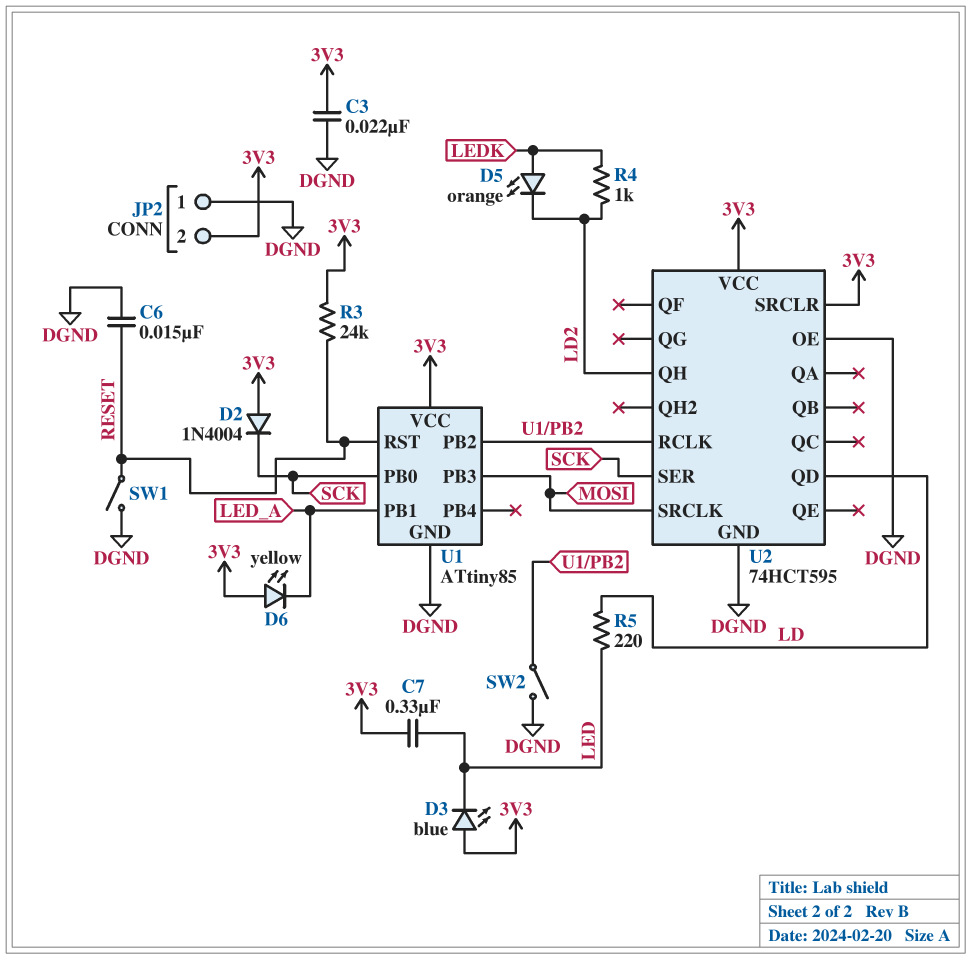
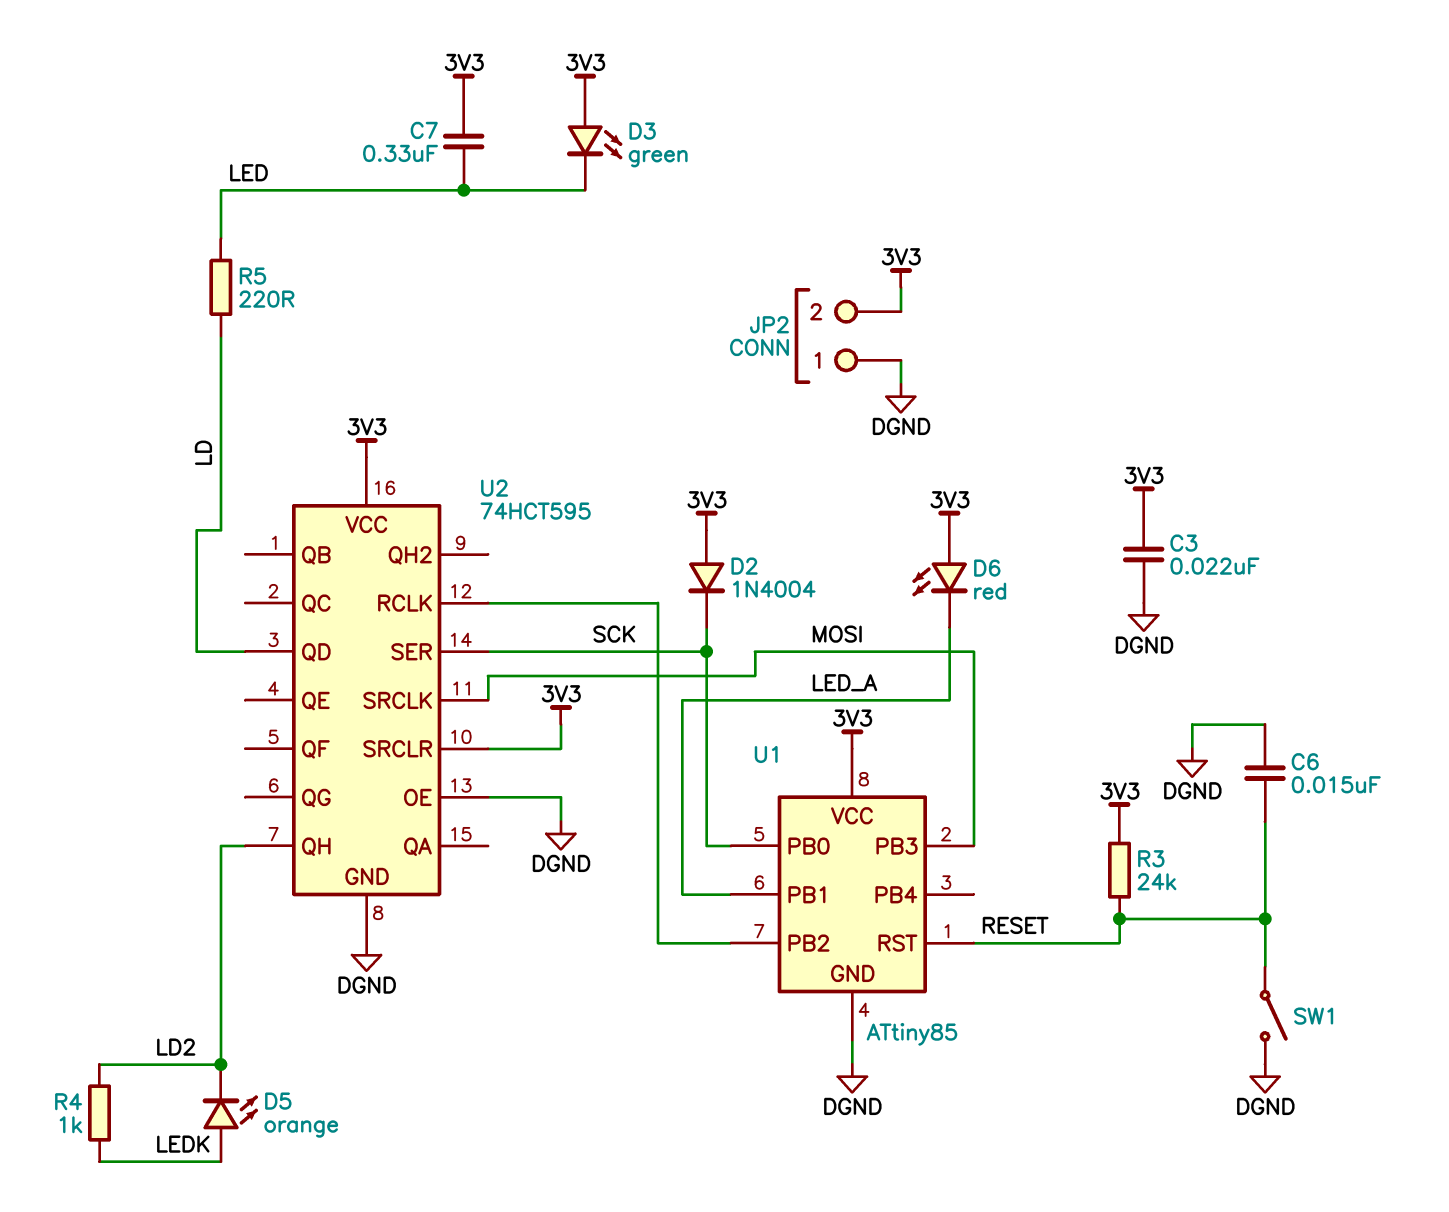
D3: LED blue (A 3V3, K LED) -> LED green (A 3V3, K LED)
D6: LED yellow (A 3V3, K LED_A) -> LED red (A 3V3, K LED_A)
SW2: switch (DGND, U1/PB2) -> none

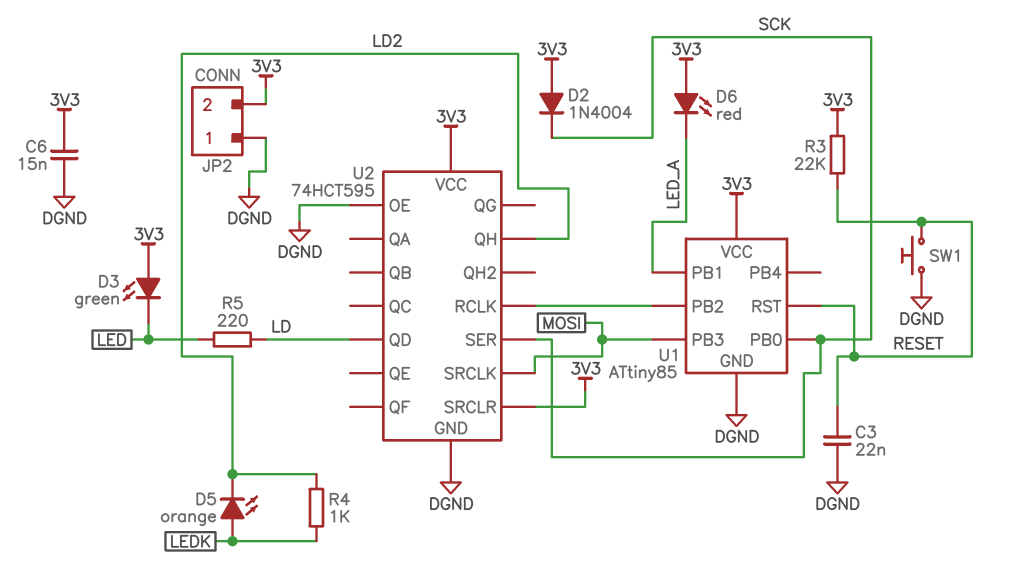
C3: 22nF (3V3, DGND) -> 22nF (DGND, RESET)
C6: 15nF (DGND, RESET) -> 15nF (3V3, DGND)
C7: 330nF (3V3, LED) -> none
R3: 24k (3V3, RESET) -> 22k (3V3, RESET)
SW1: switch (DGND, RESET) -> button (DGND, RESET)

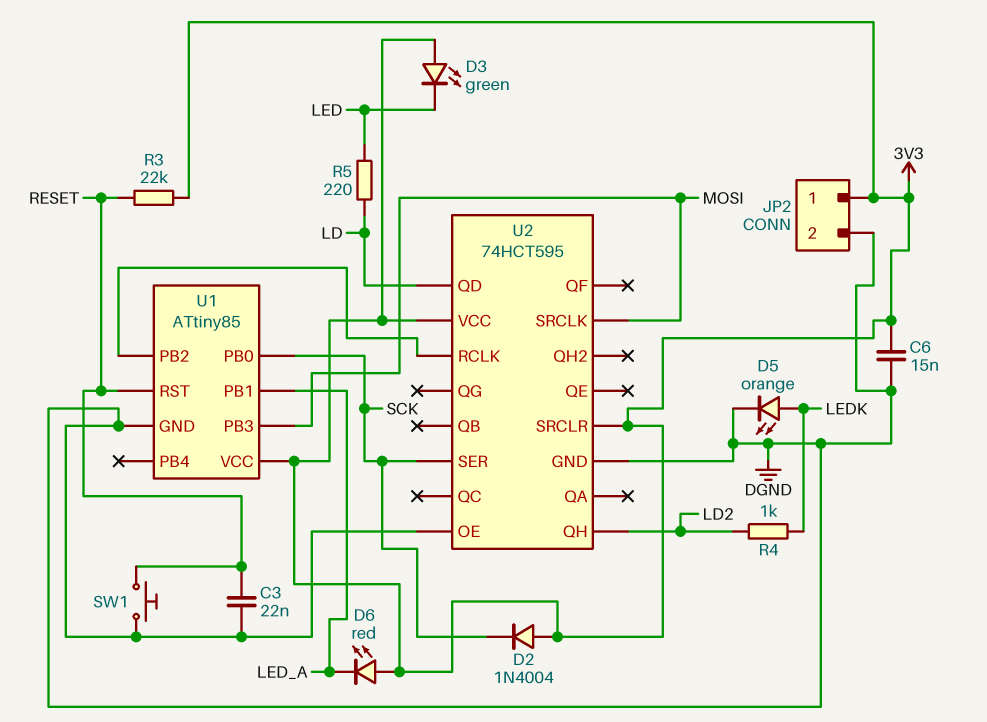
D5: LED orange (A LEDK, K LD2) -> LED orange (A LEDK, K DGND)
JP2 pin 1: DGND -> 3V3
JP2 pin 2: 3V3 -> DGND

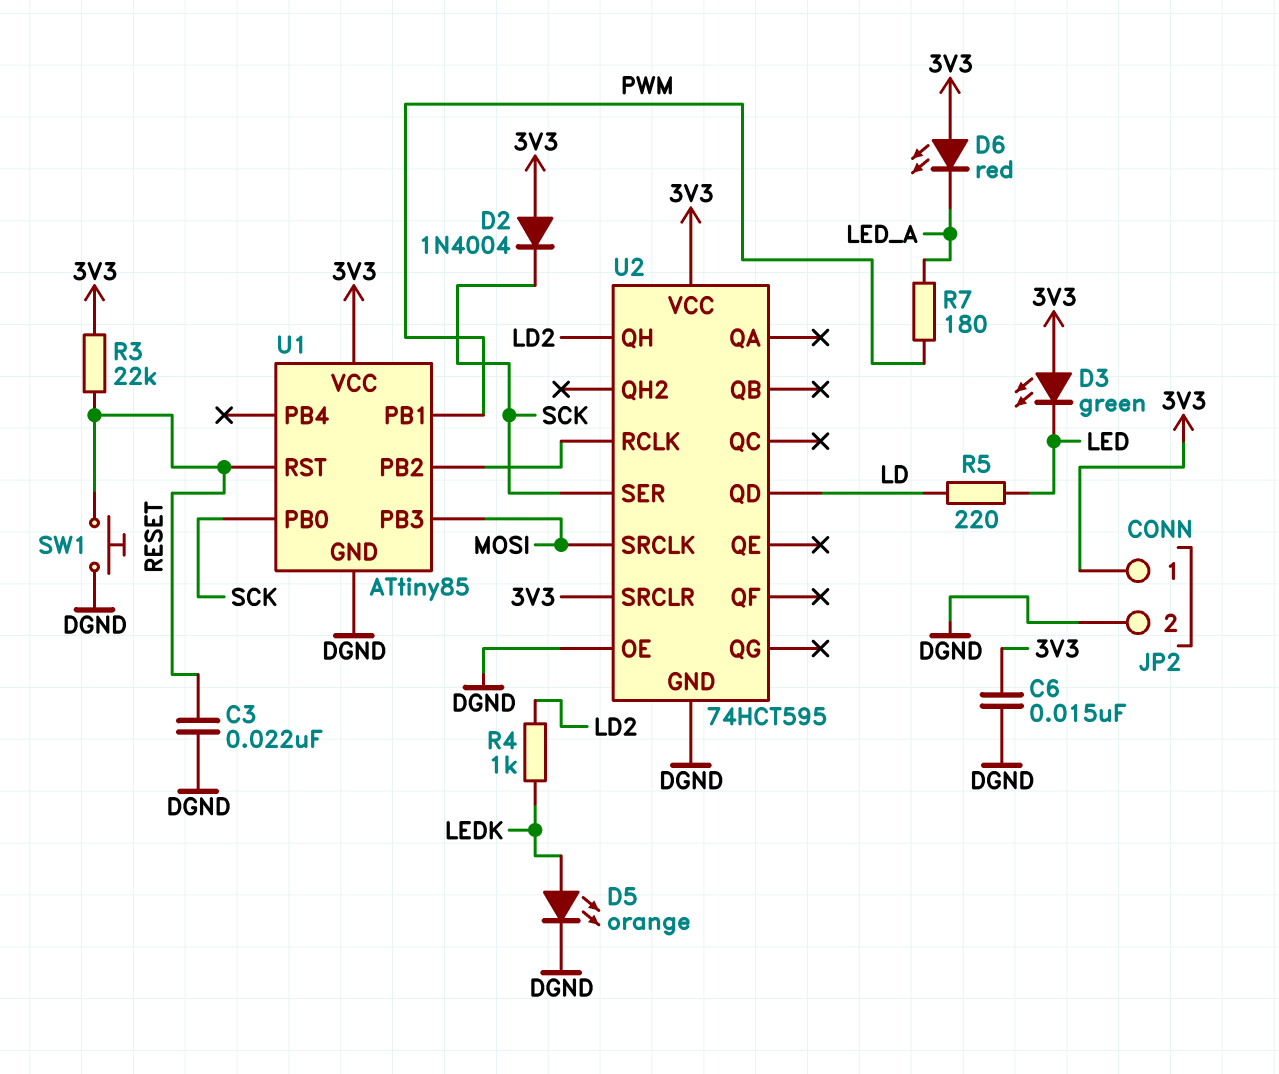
R7: none -> 180 (LED_A, PWM)
U1 pin PB1: LED_A -> PWM

